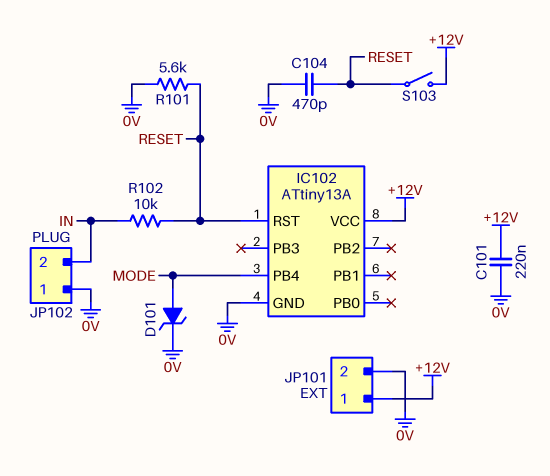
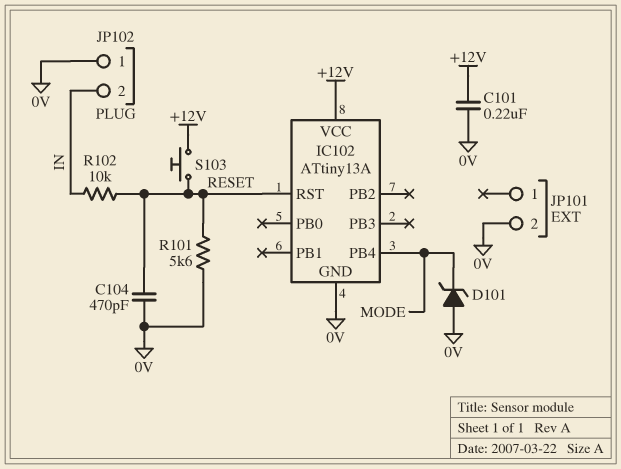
D101: zener (A MODE, K 0V) -> zener (A 0V, K MODE)
JP101 pin 1: +12V -> none
S103: switch (+12V, RESET) -> button (+12V, RESET)

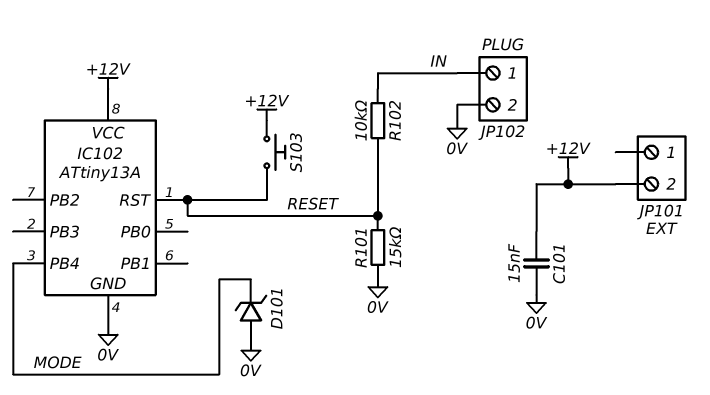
C101: 220nF (+12V, 0V) -> 15nF (+12V, 0V)
C104: 470pF (0V, RESET) -> none
JP101 pin 2: 0V -> +12V
JP102 pin 1: 0V -> IN
JP102 pin 2: IN -> 0V
R101: 5.6k (0V, RESET) -> 15k (0V, RESET)

